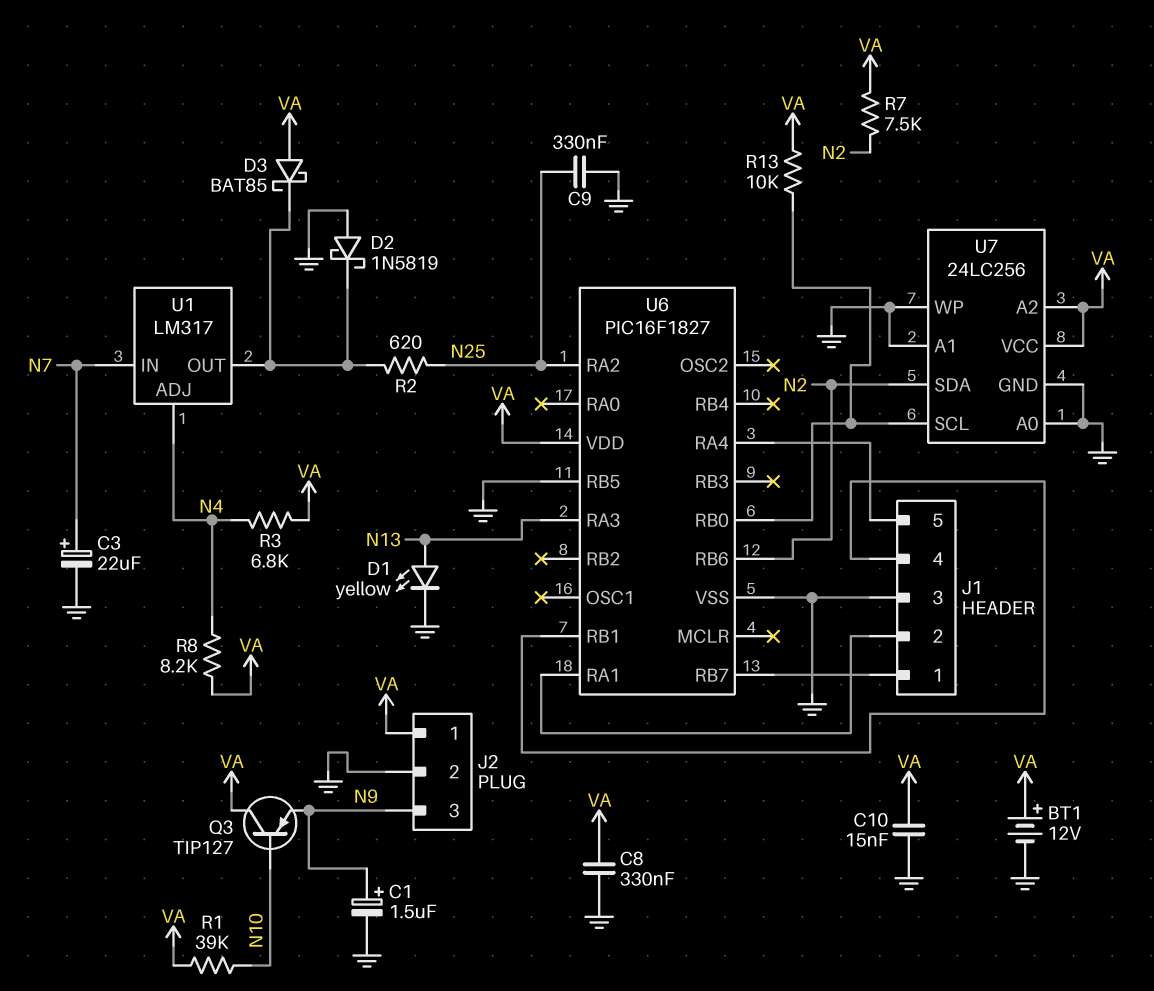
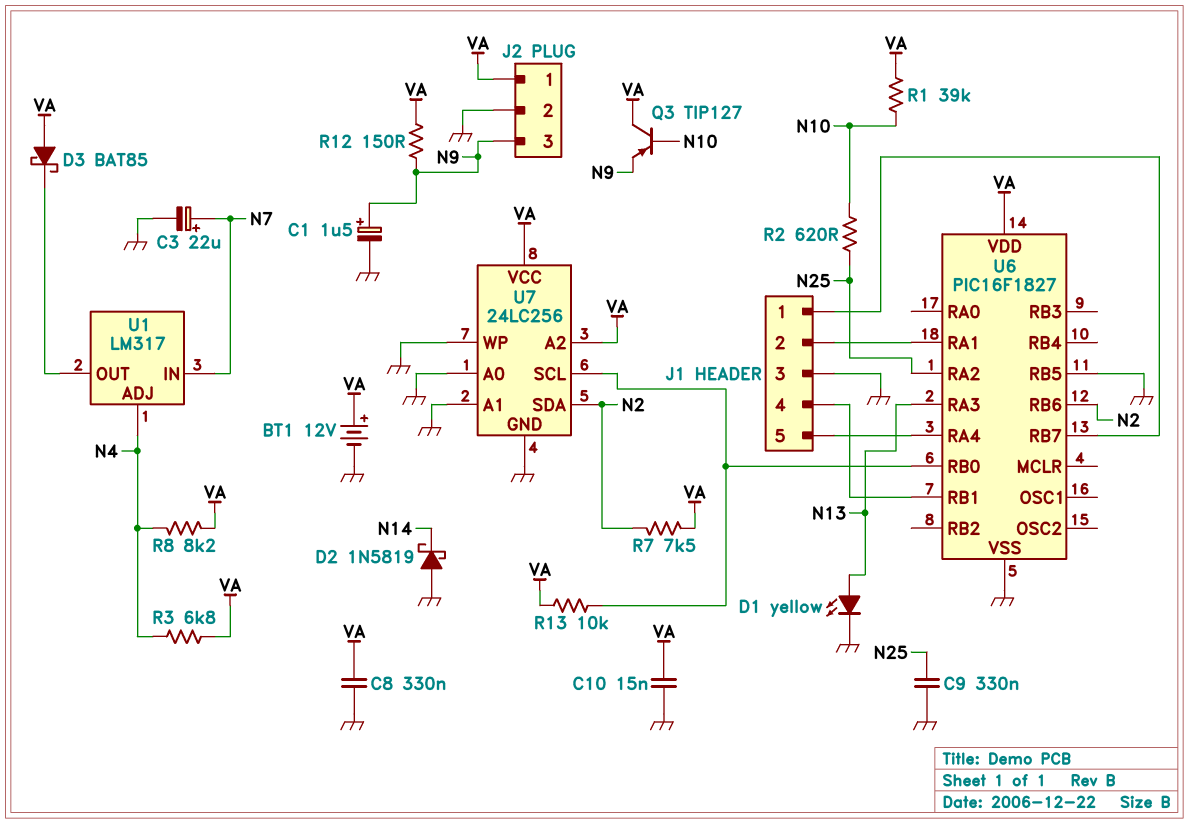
D2: schottky 1N5819 (A GND, K U1/OUT) -> schottky 1N5819 (A GND, K N14)
R2: 620 (N25, U1/OUT) -> 620 (N10, N25)
R12: none -> 150 (N9, VA)

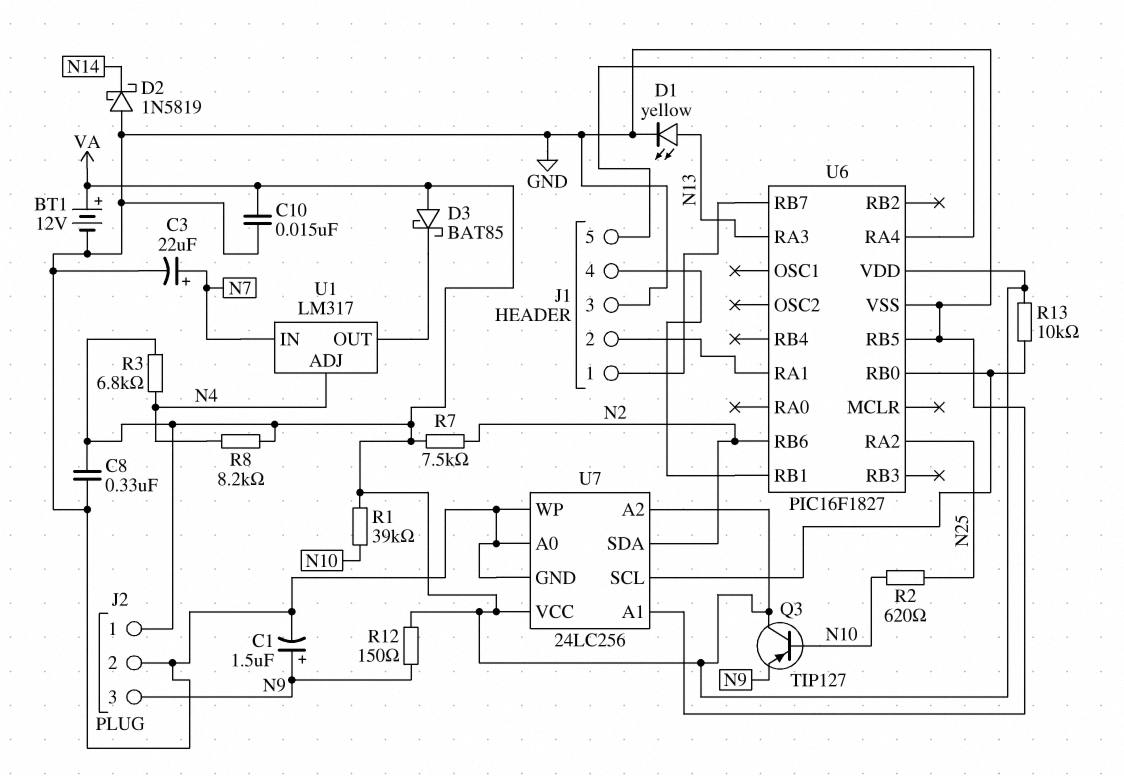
C9: 330nF (GND, N25) -> none

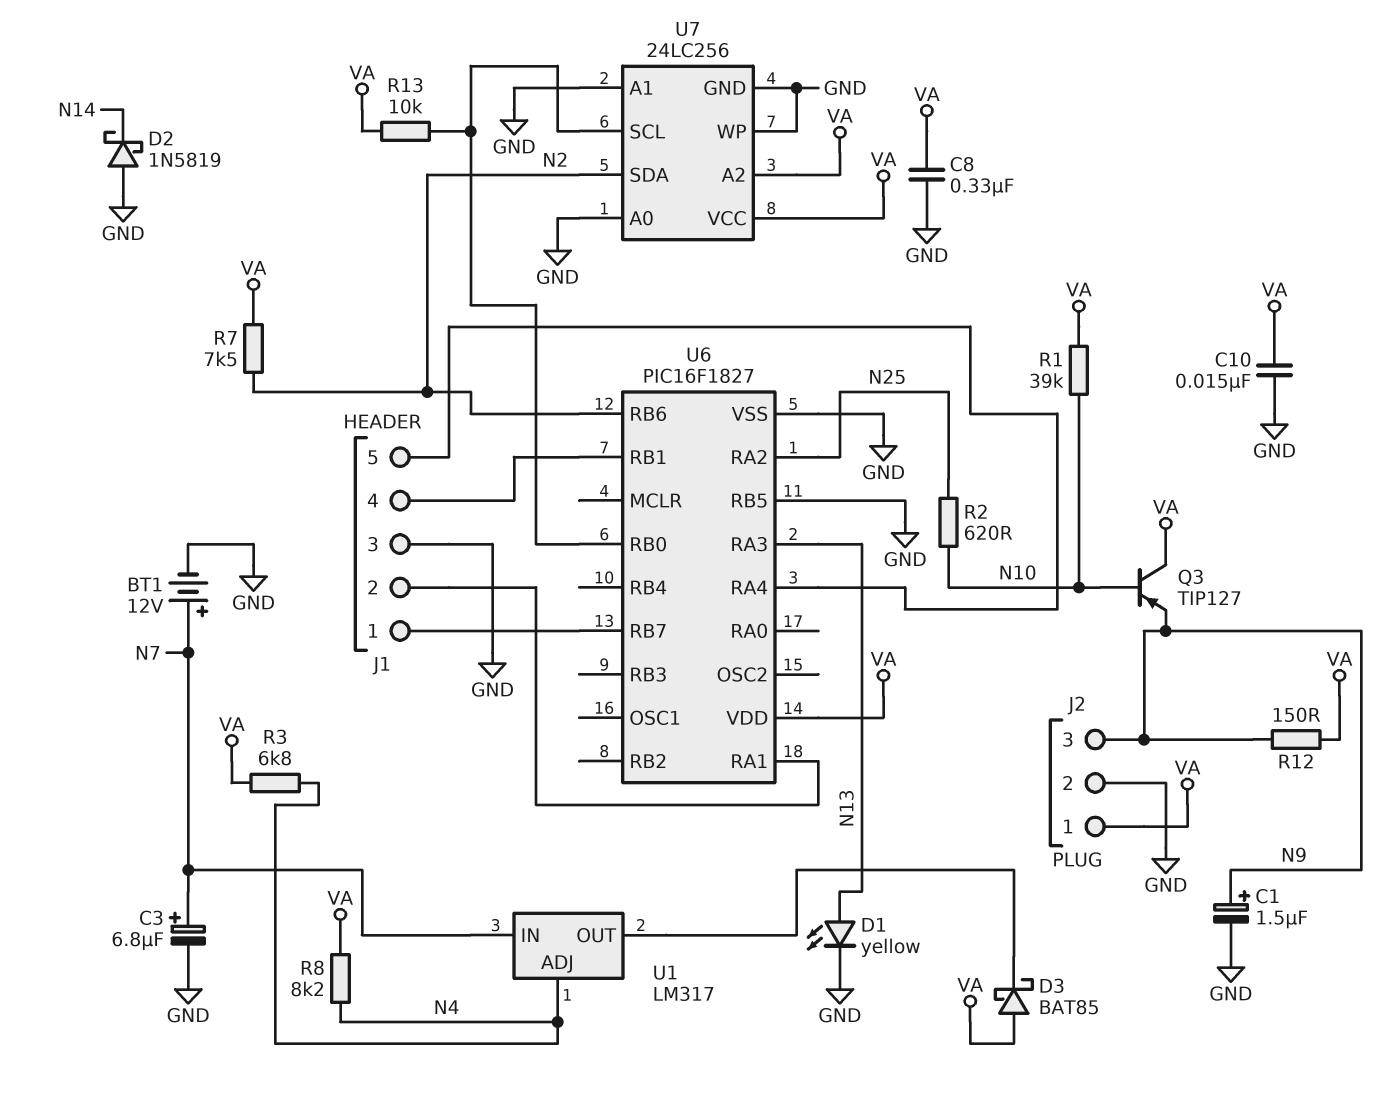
BT1: 12V (plus VA, minus GND) -> 12V (plus N7, minus GND)
C3: 22uF (plus N7, minus GND) -> 6.8uF (plus N7, minus GND)

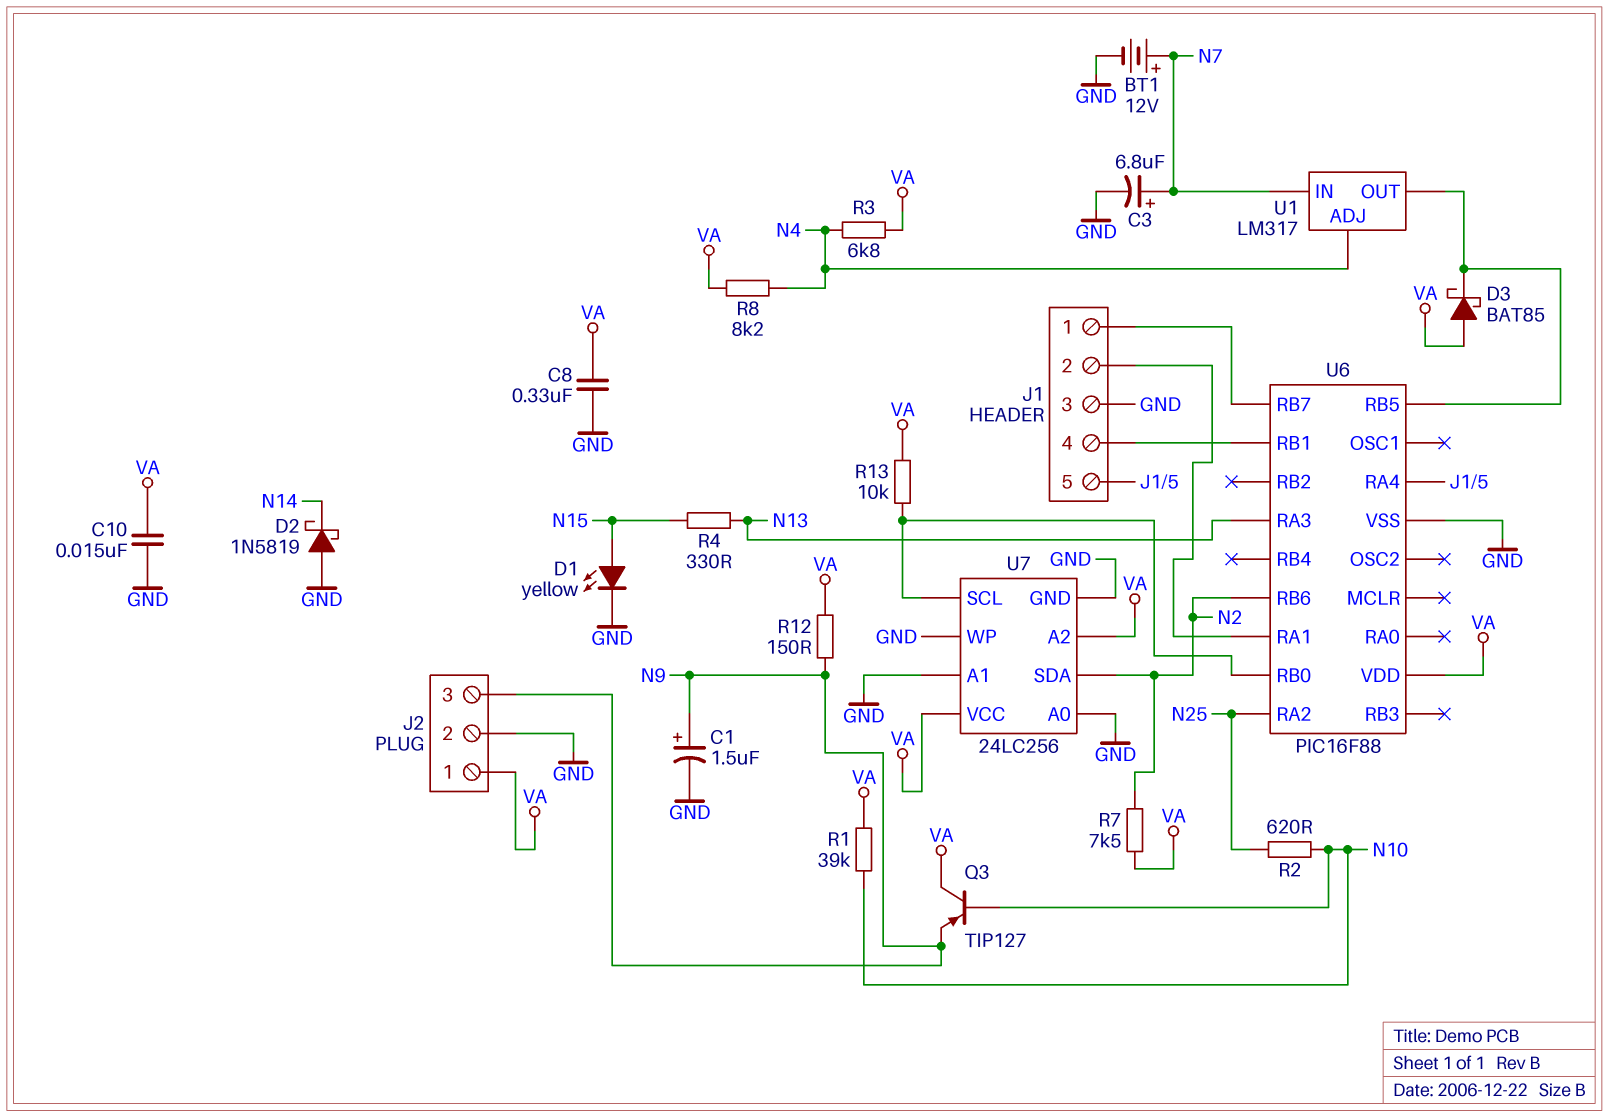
D1: LED yellow (A N13, K GND) -> LED yellow (A N15, K GND)
R4: none -> 330 (N13, N15)
U6: PIC16F1827 -> PIC16F88
U6 pin RB5: GND -> U1/OUT

